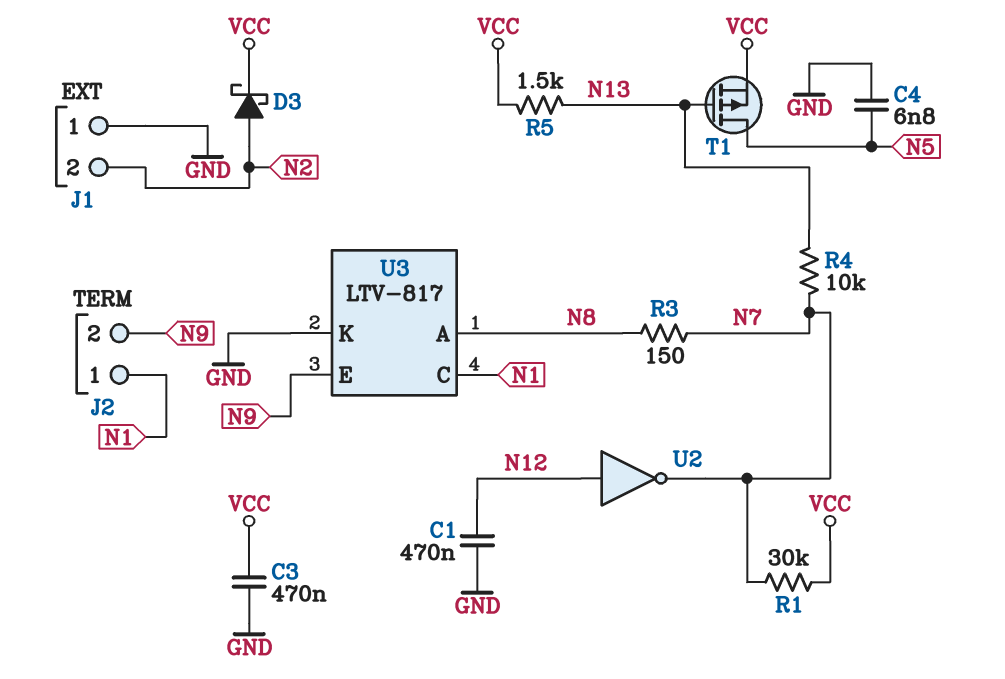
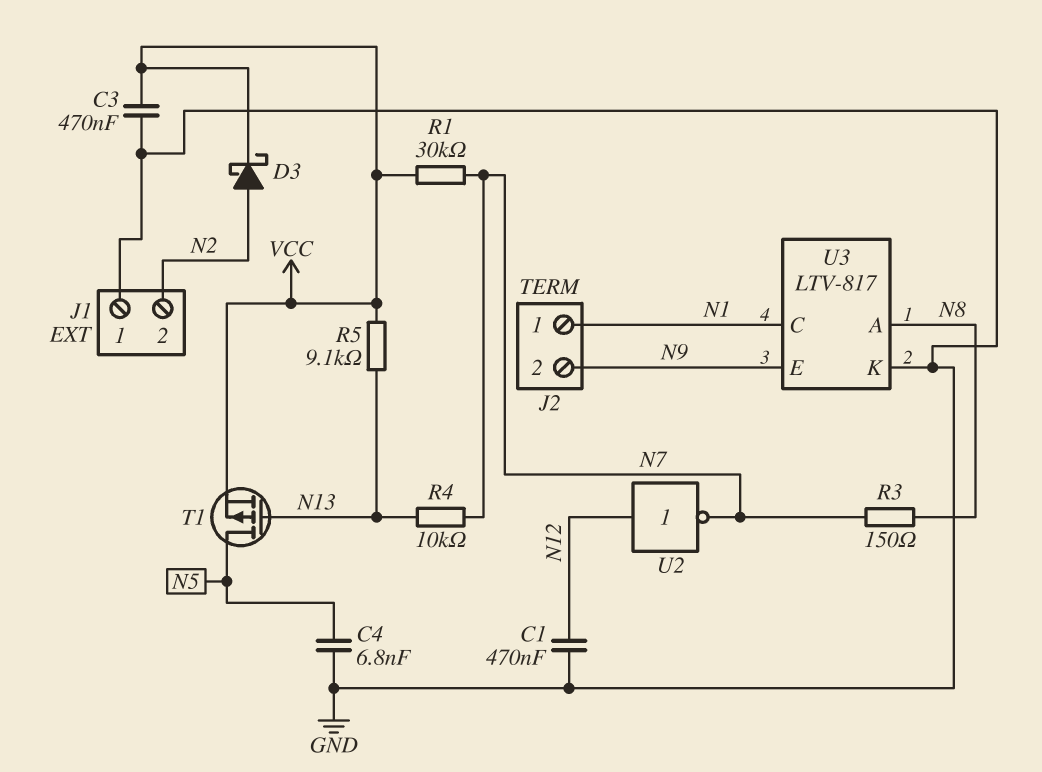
R5: 1.5k (N13, VCC) -> 9.1k (N13, VCC)

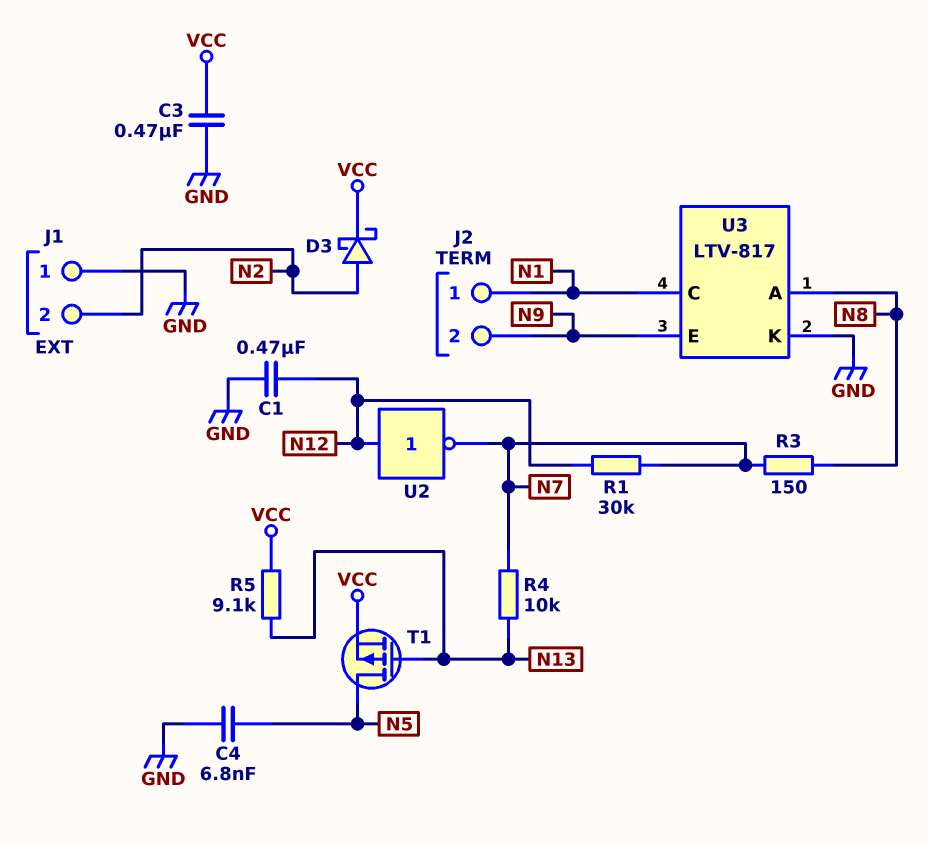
R1: 30k (N7, VCC) -> 30k (N7, N12)

